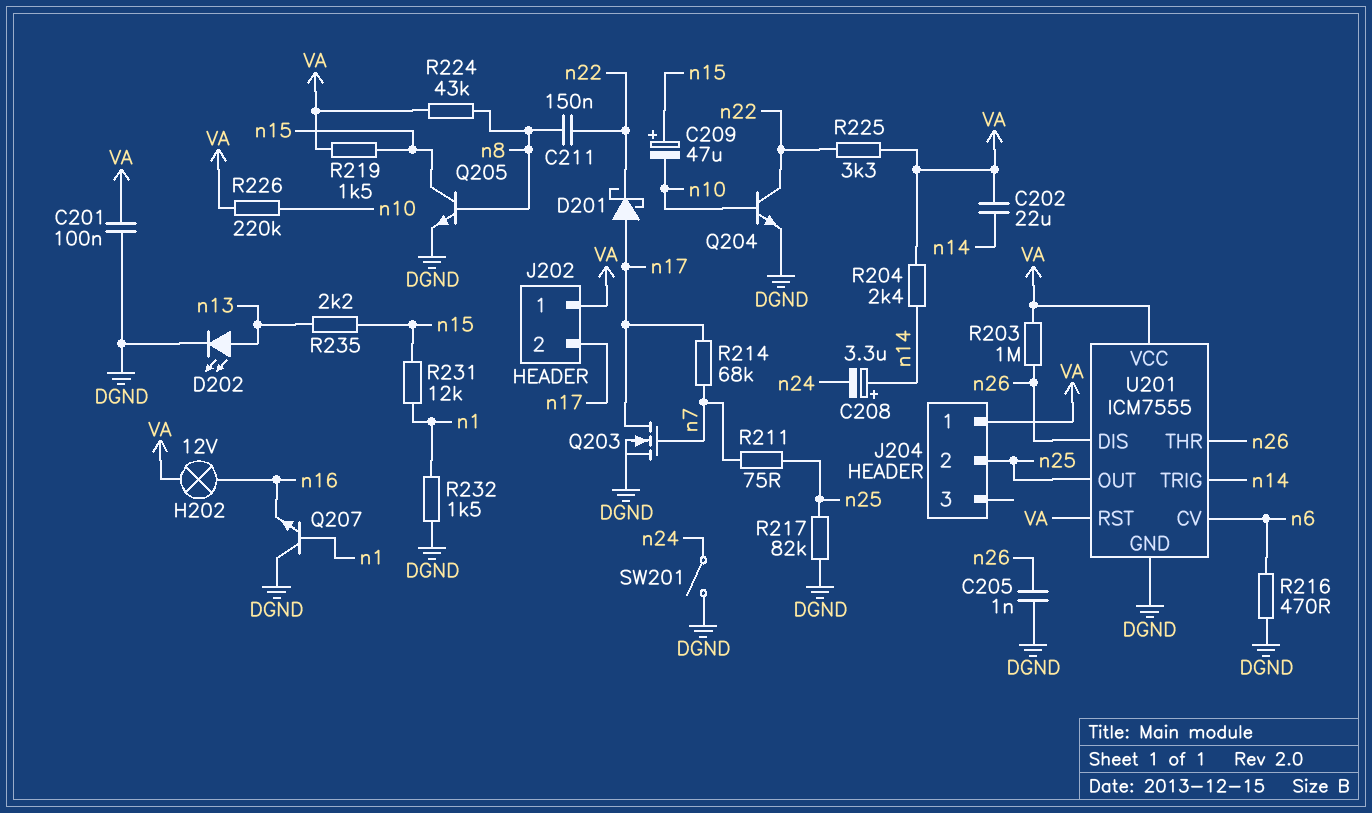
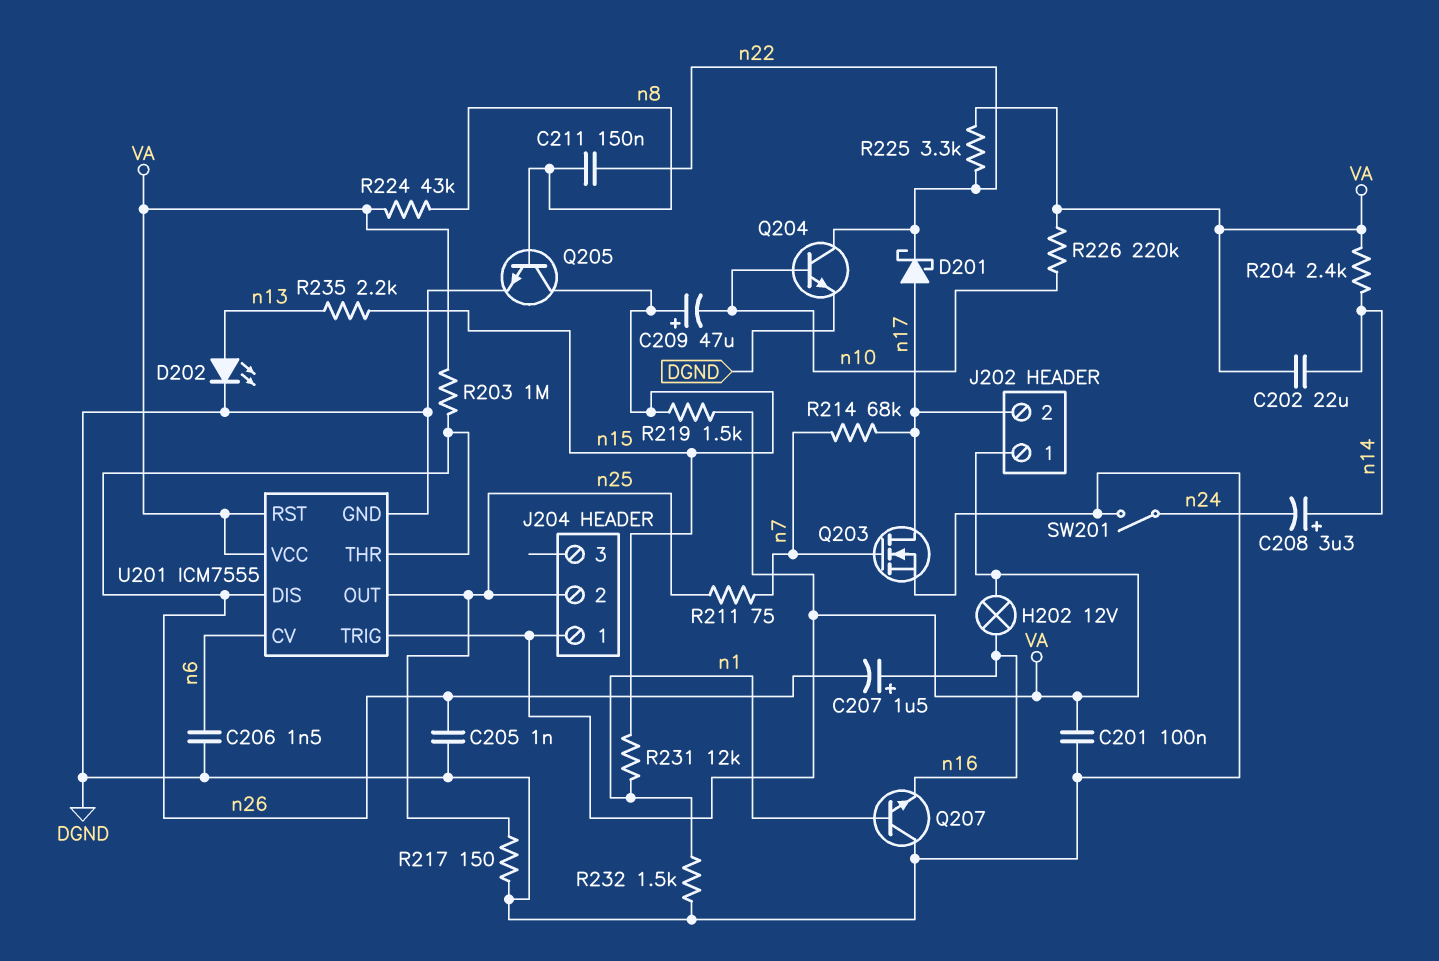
C206: none -> 1.5nF (DGND, n6)
C207: none -> 1.5uF (plus n16, minus n26)
R216: 470 (DGND, n6) -> none
R217: 82k (DGND, n25) -> 150 (DGND, n25)
U201 pin TRIG: n14 -> VA

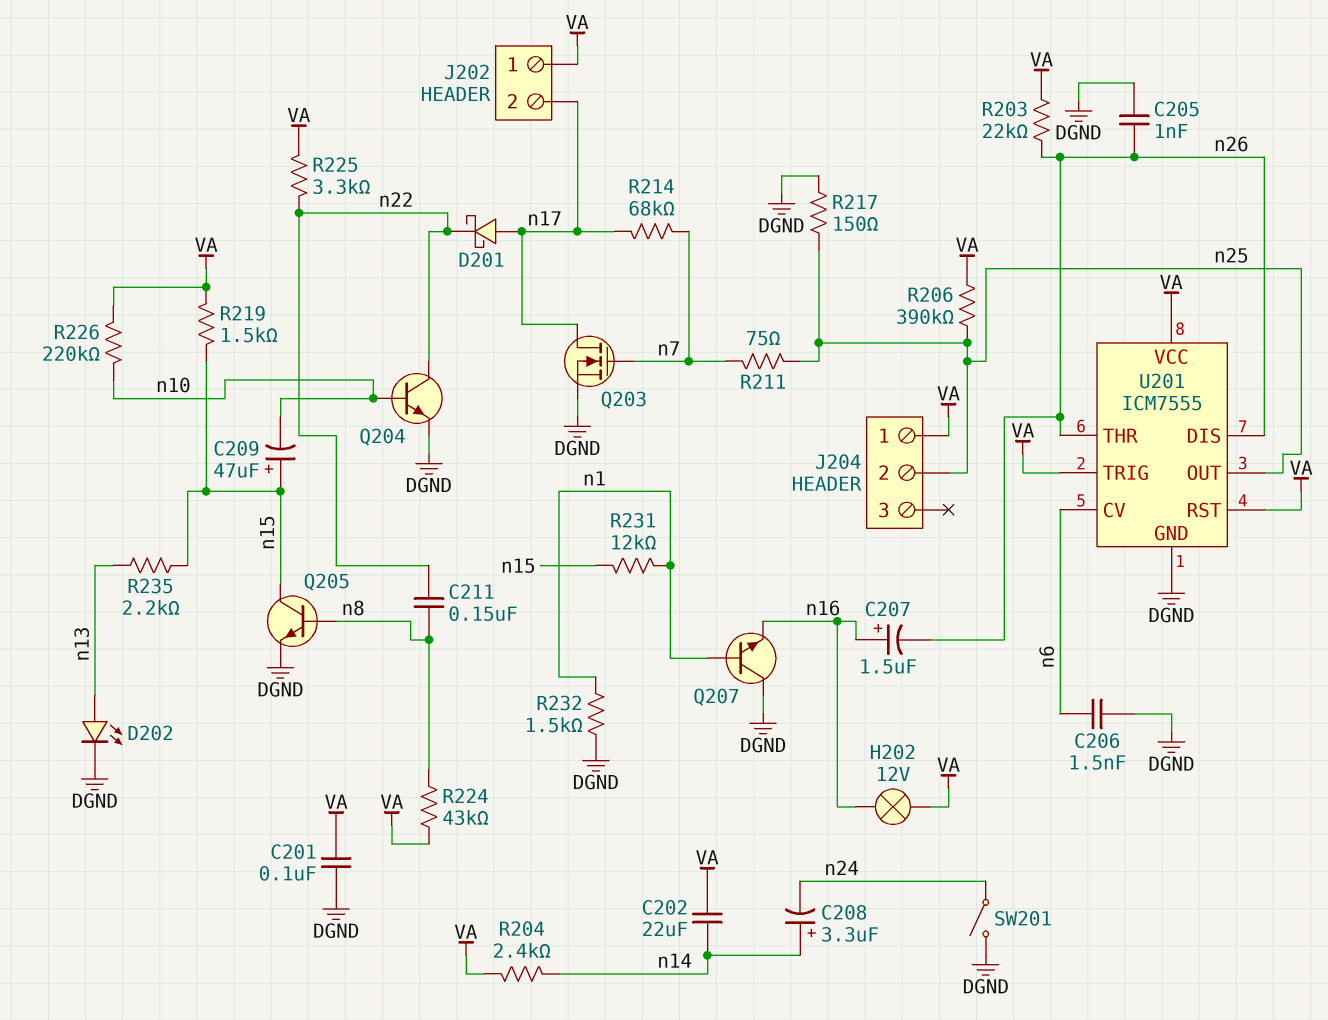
R203: 1M (VA, n26) -> 22k (VA, n26)
R206: none -> 390k (VA, n25)

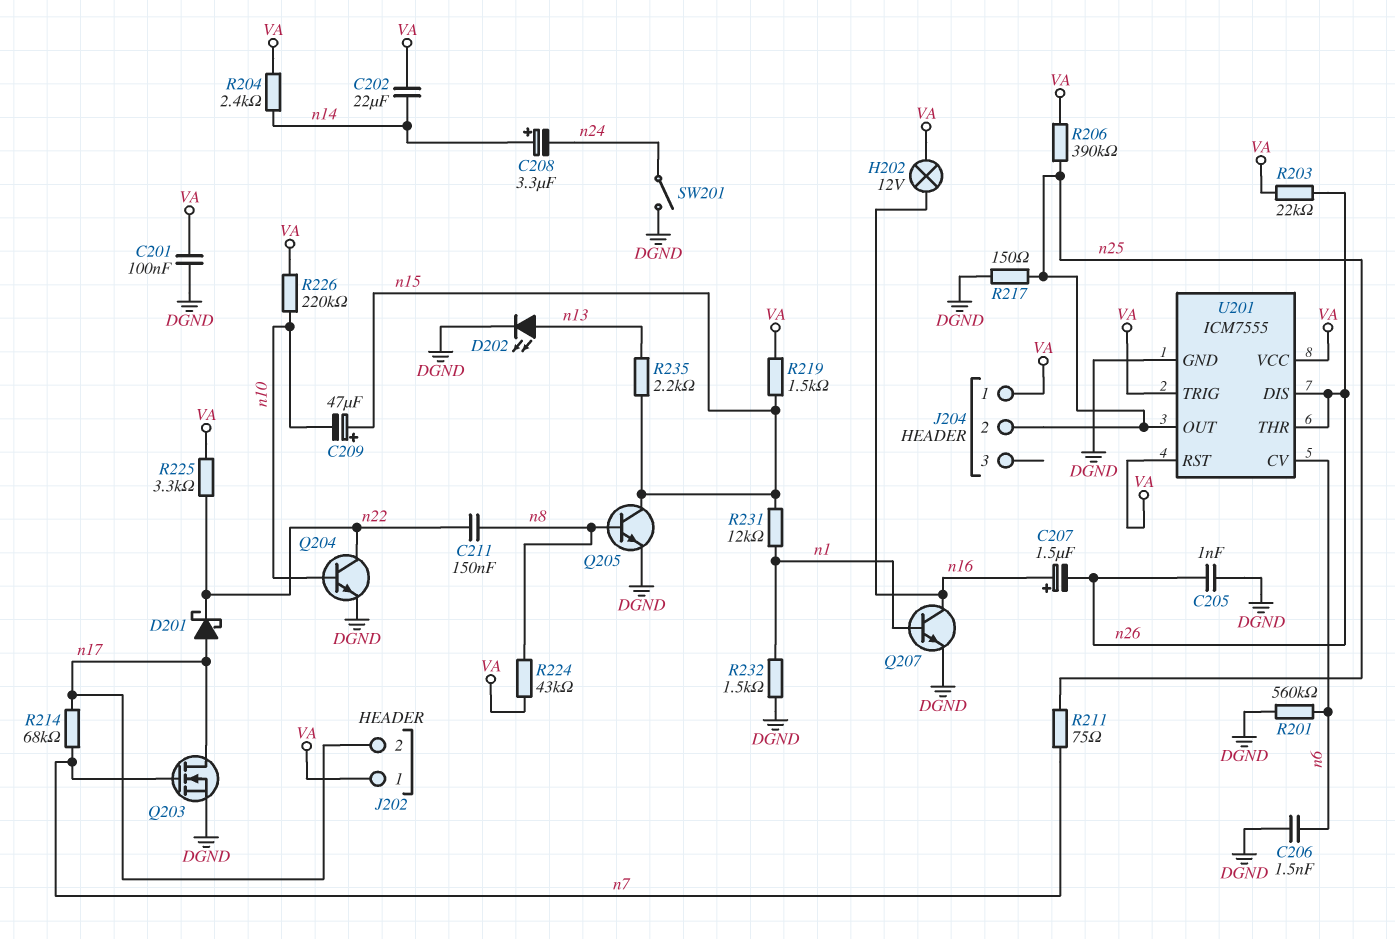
Q207: NPN (B n1, C DGND, E n16) -> NPN (B n1, C n16, E DGND)
R201: none -> 560k (DGND, n6)

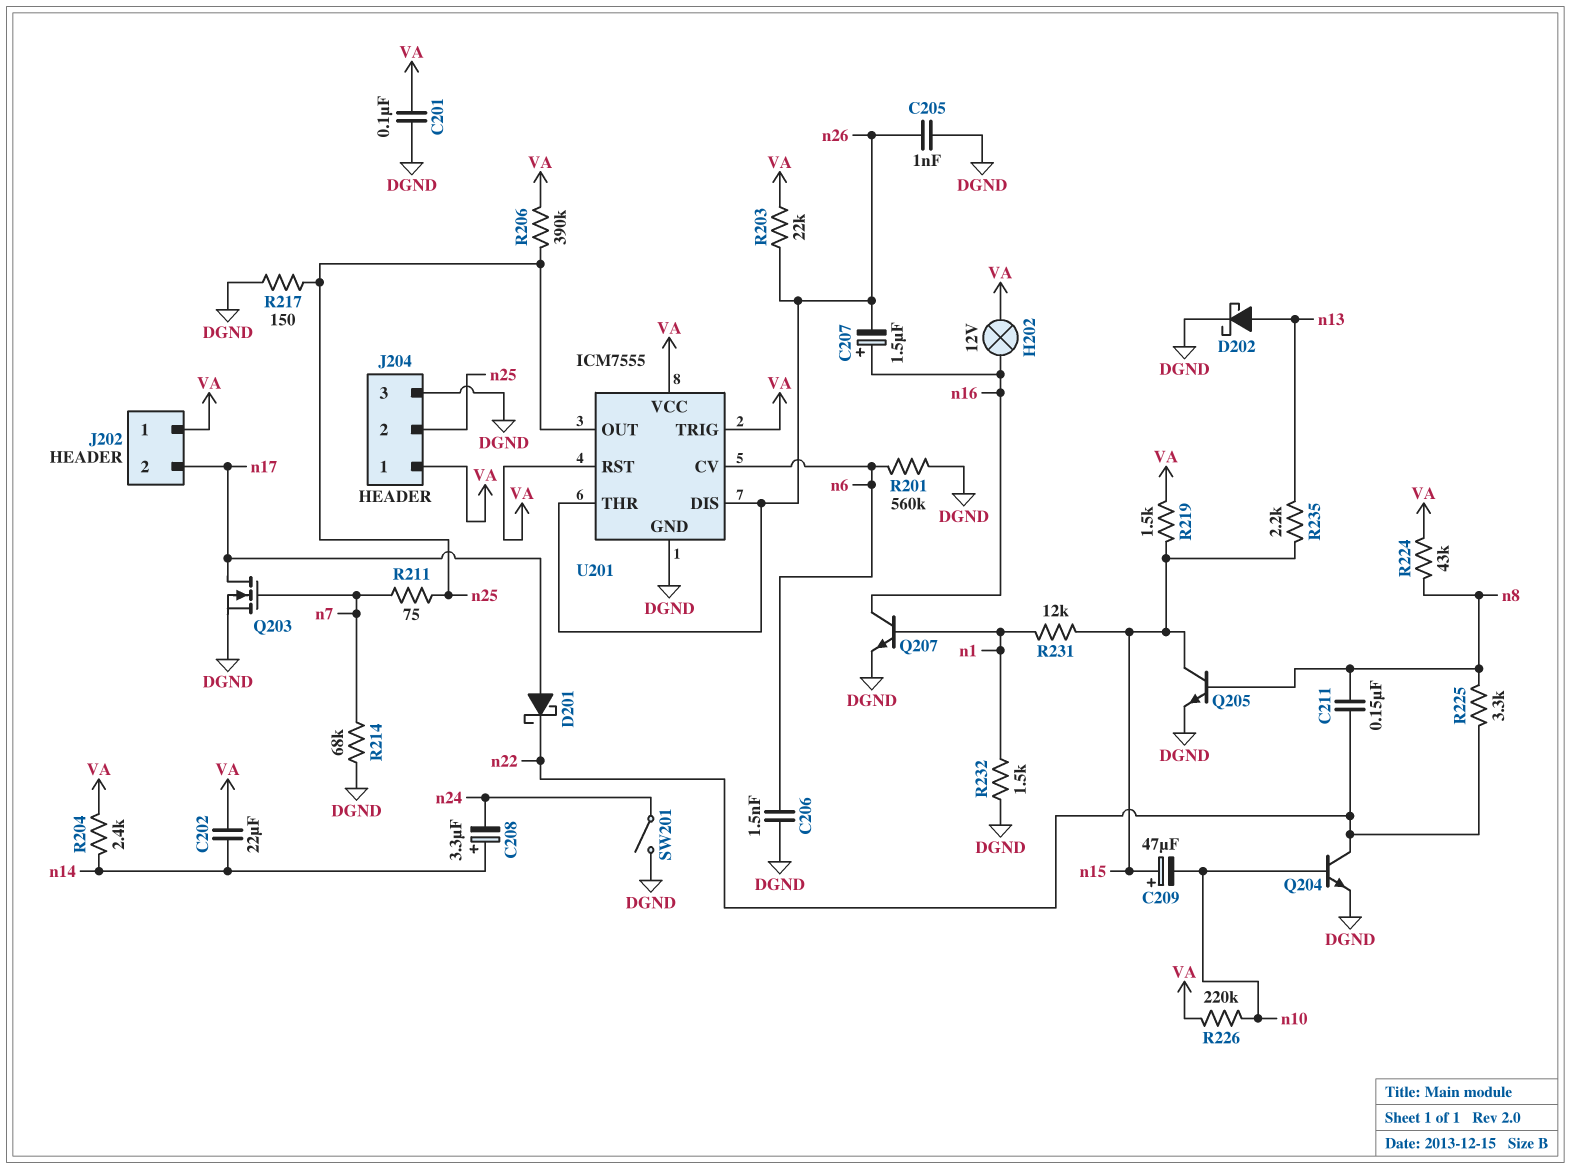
D202: LED (A n13, K DGND) -> schottky (A n13, K DGND)
J204 pin 3: none -> DGND
R214: 68k (n7, n17) -> 68k (DGND, n7)
R225: 3.3k (VA, n22) -> 3.3k (n8, n22)

